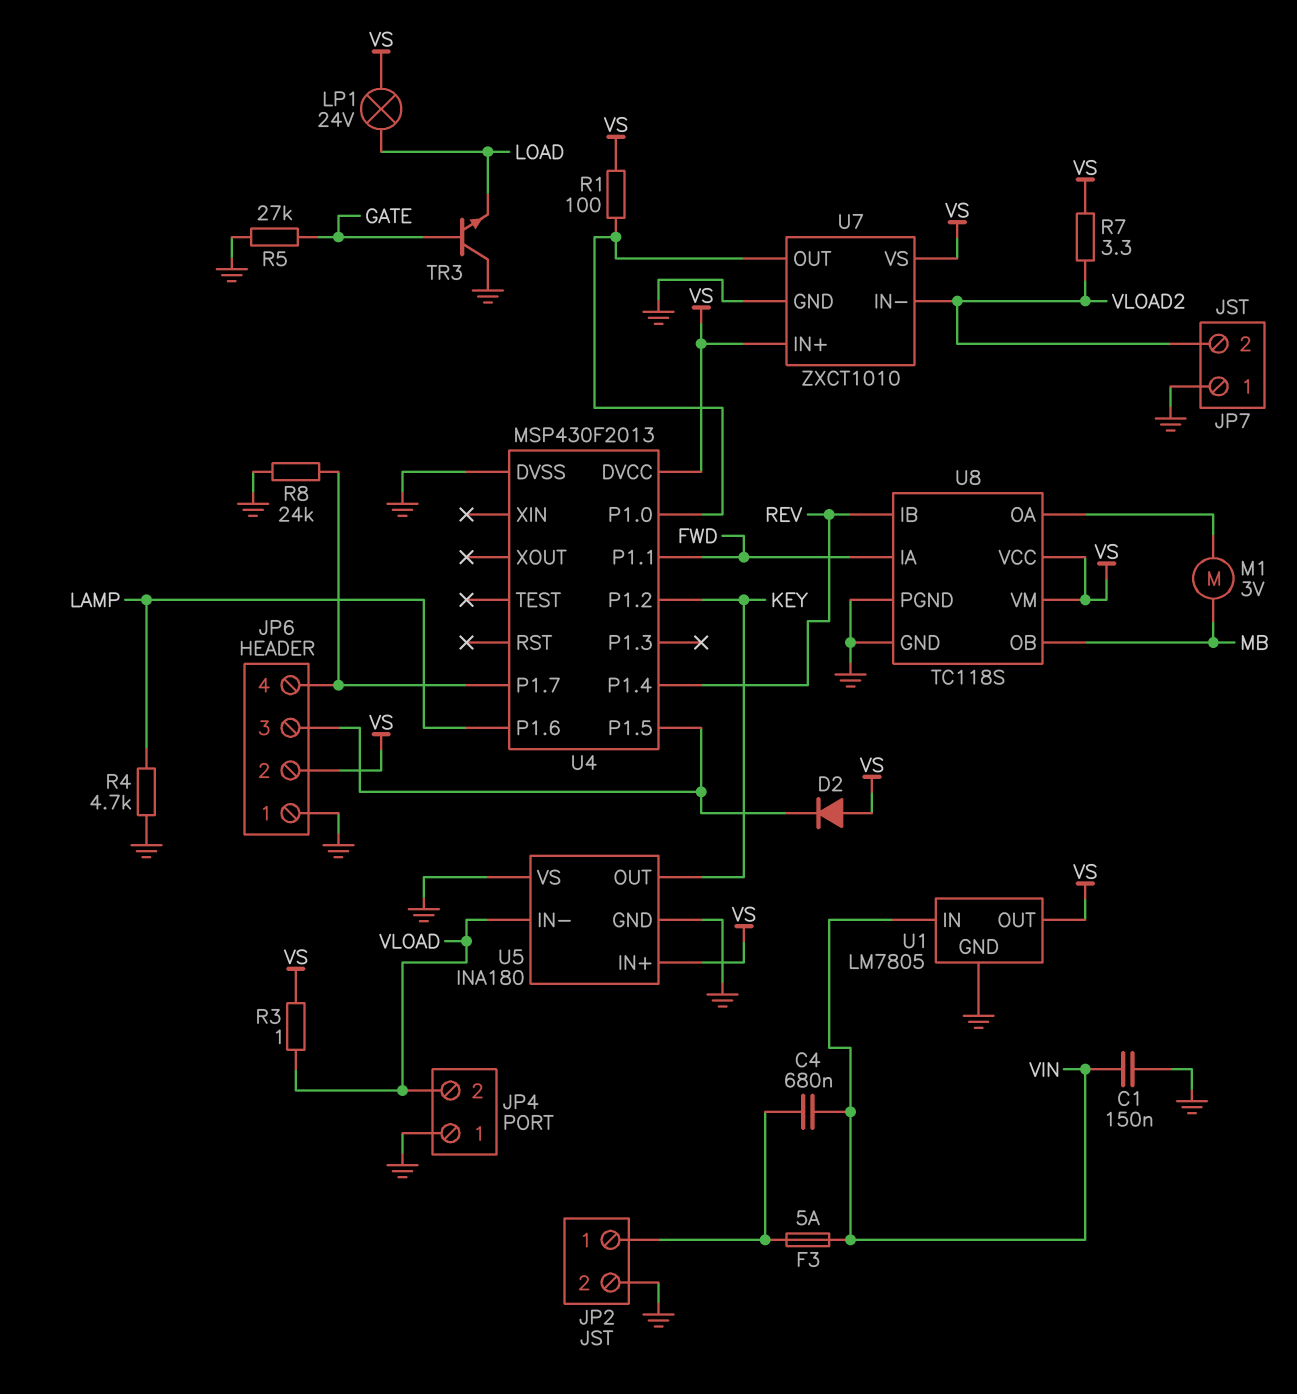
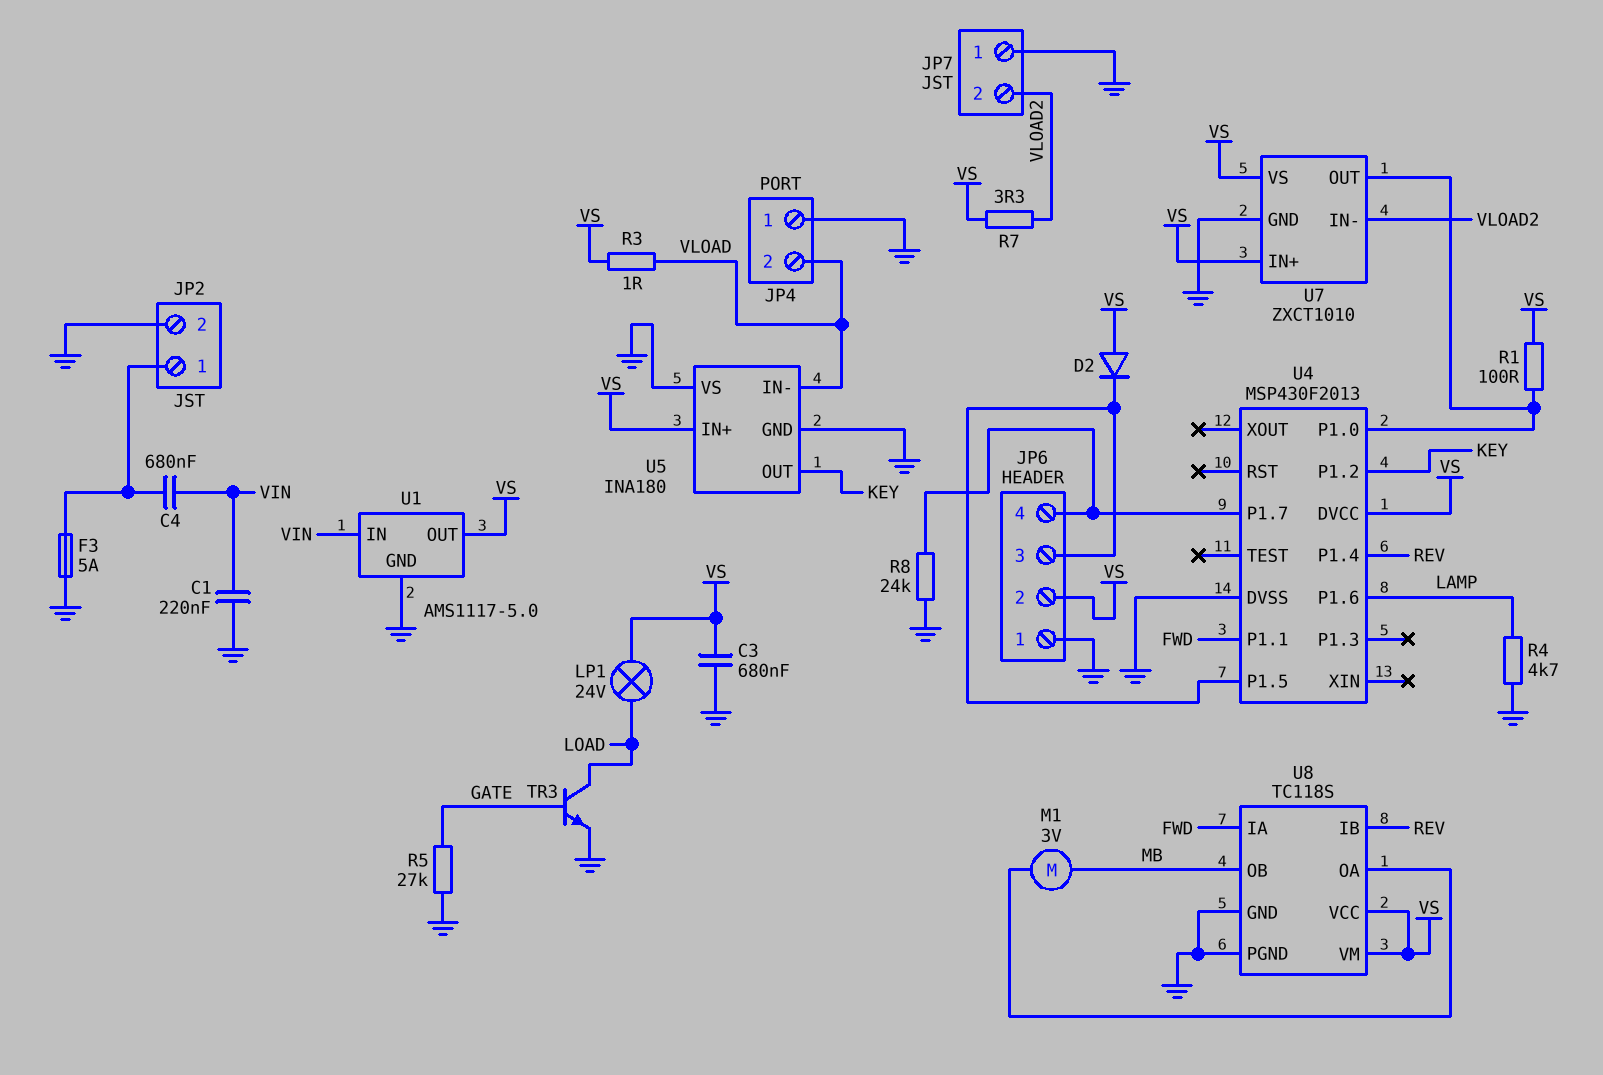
C1: 150nF (GND, VIN) -> 220nF (GND, VIN)
C3: none -> 680nF (GND, VS)
F3: 5A (JP2/1, VIN) -> 5A (GND, JP2/1)
TR3: NPN (B GATE, C GND, E LOAD) -> NPN (B GATE, C LOAD, E GND)
U1: LM7805 -> AMS1117-5.0

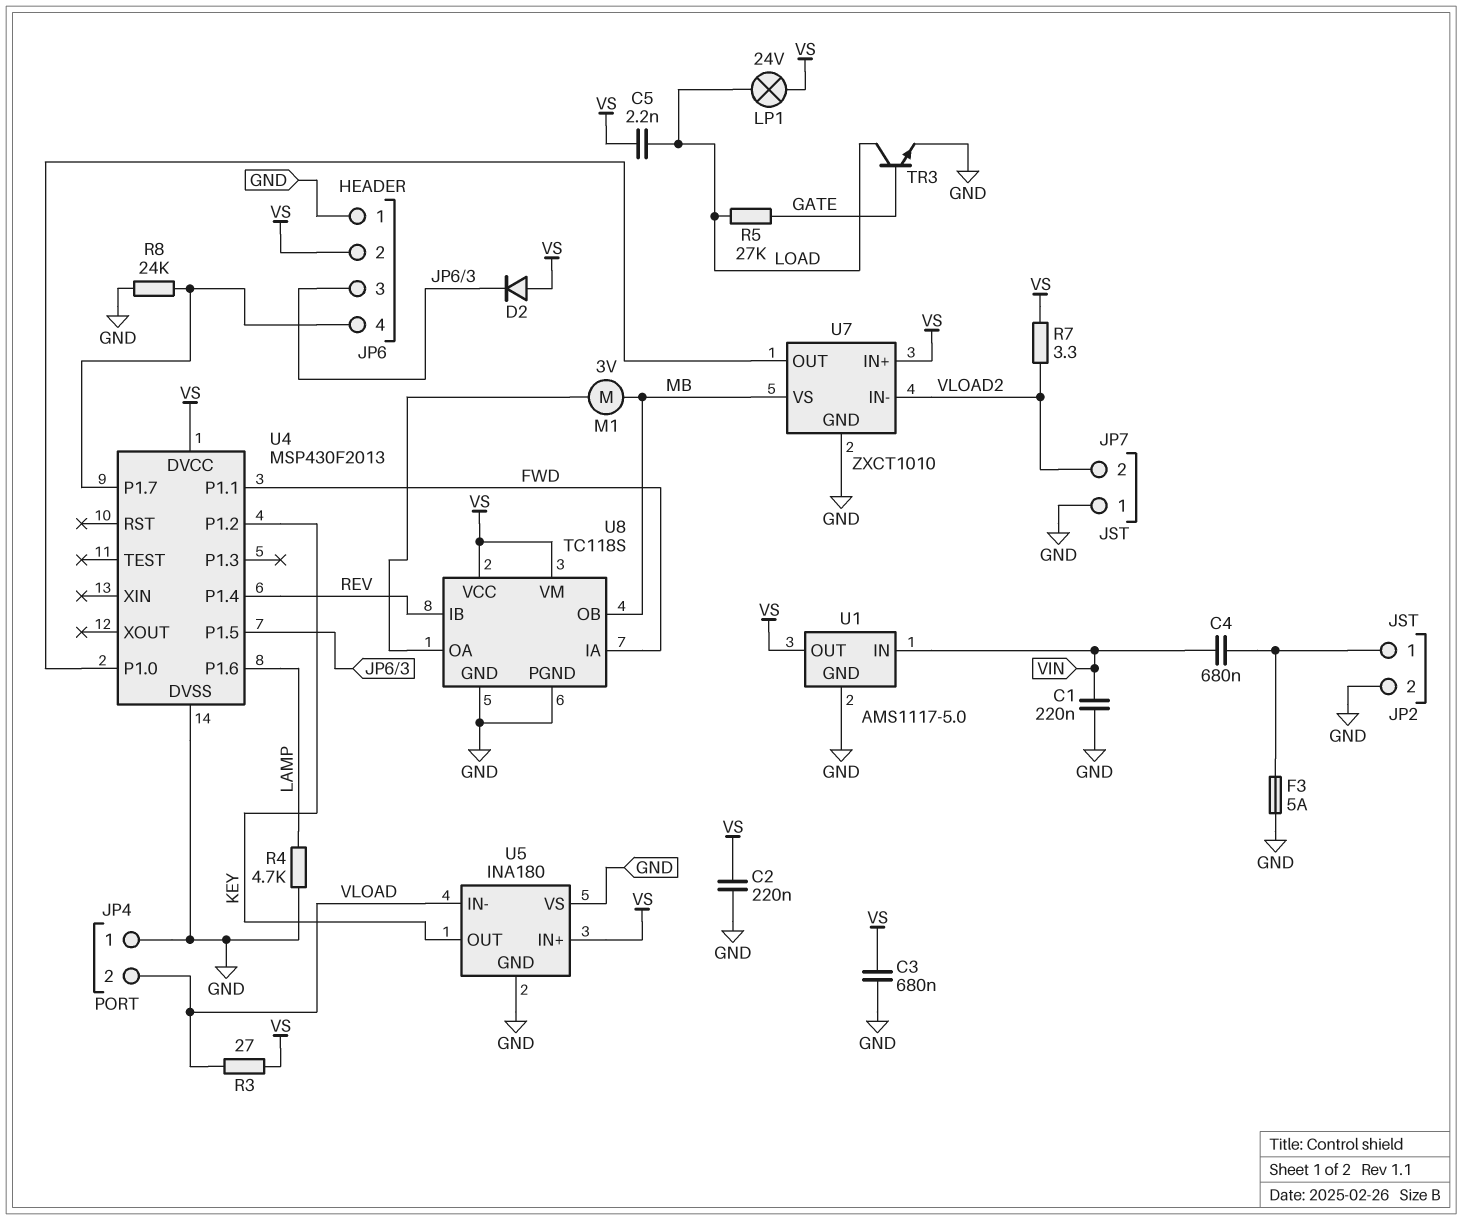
C2: none -> 220nF (GND, VS)
C5: none -> 2.2nF (LOAD, VS)
R1: 100 (U4/P1.0, VS) -> none
R3: 1 (VLOAD, VS) -> 27 (VLOAD, VS)
R5: 27k (GATE, GND) -> 27k (GATE, LOAD)
U7 pin VS: VS -> MB

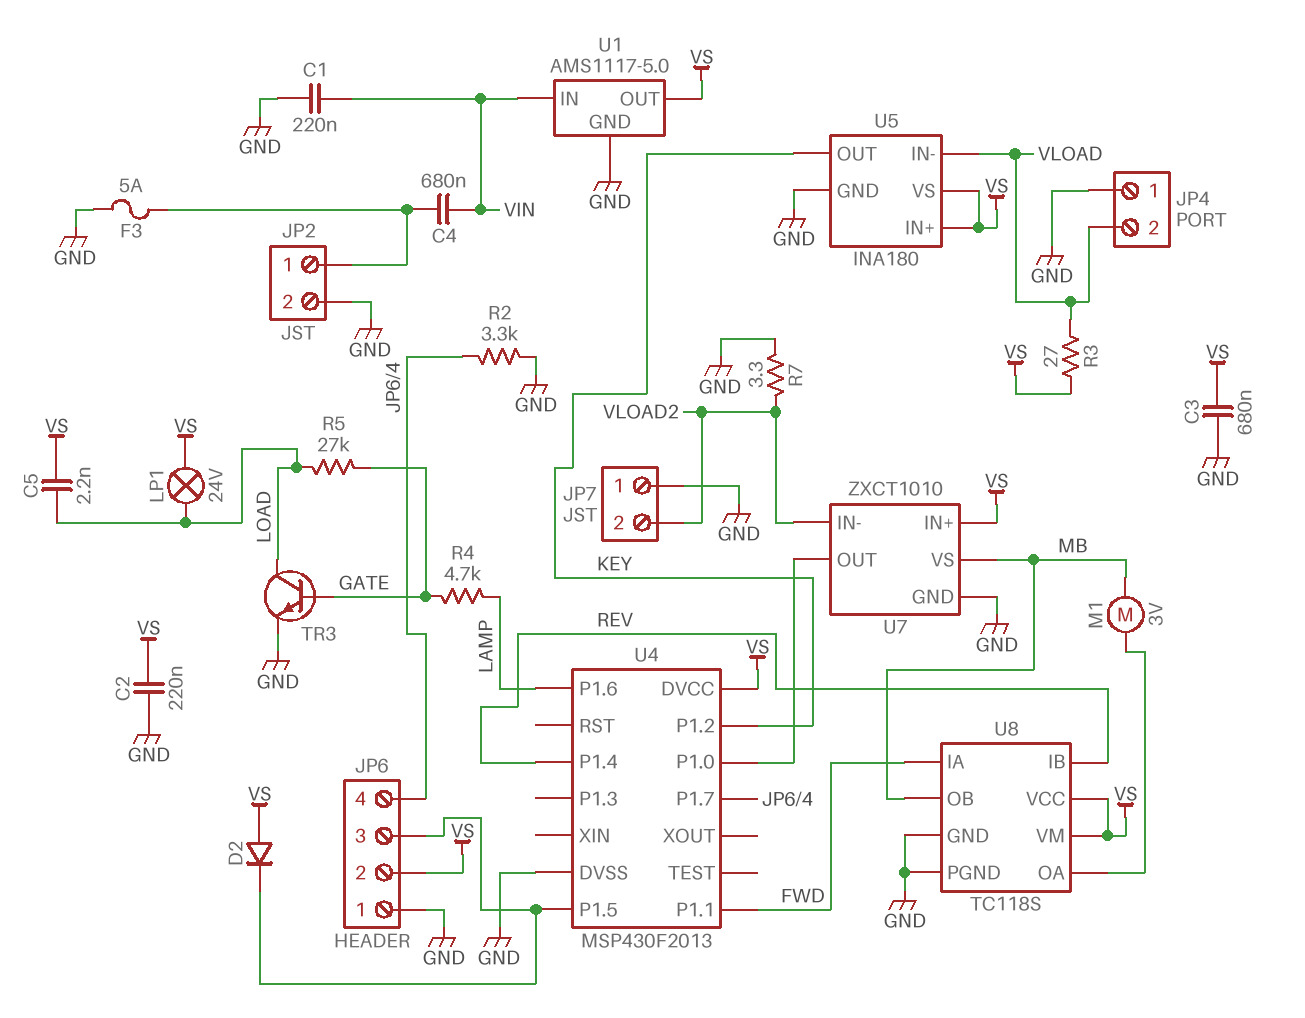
R2: none -> 3.3k (GND, JP6/4)
R4: 4.7k (GND, LAMP) -> 4.7k (GATE, LAMP)
R7: 3.3 (VLOAD2, VS) -> 3.3 (GND, VLOAD2)
R8: 24k (GND, JP6/4) -> none
U5 pin VS: GND -> VS

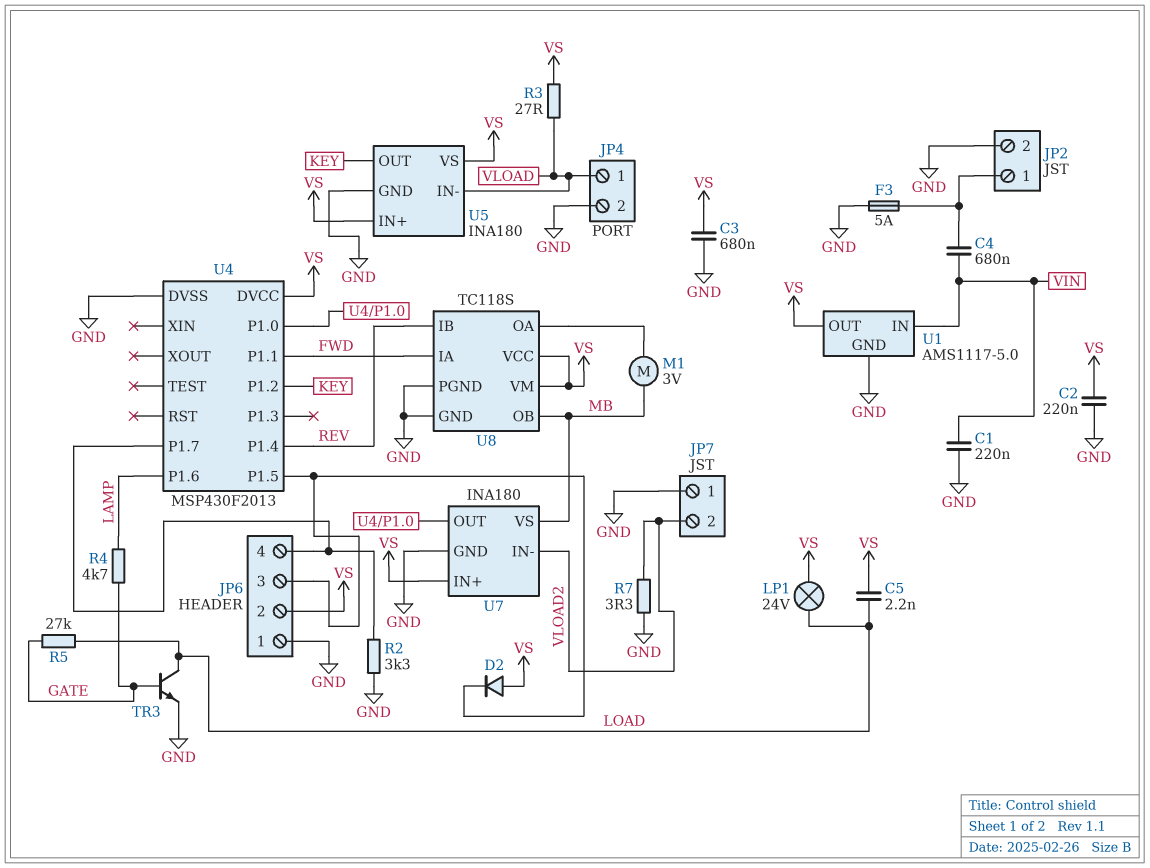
JP4 pin 1: GND -> VLOAD
JP4 pin 2: VLOAD -> GND
U7: ZXCT1010 -> INA180

